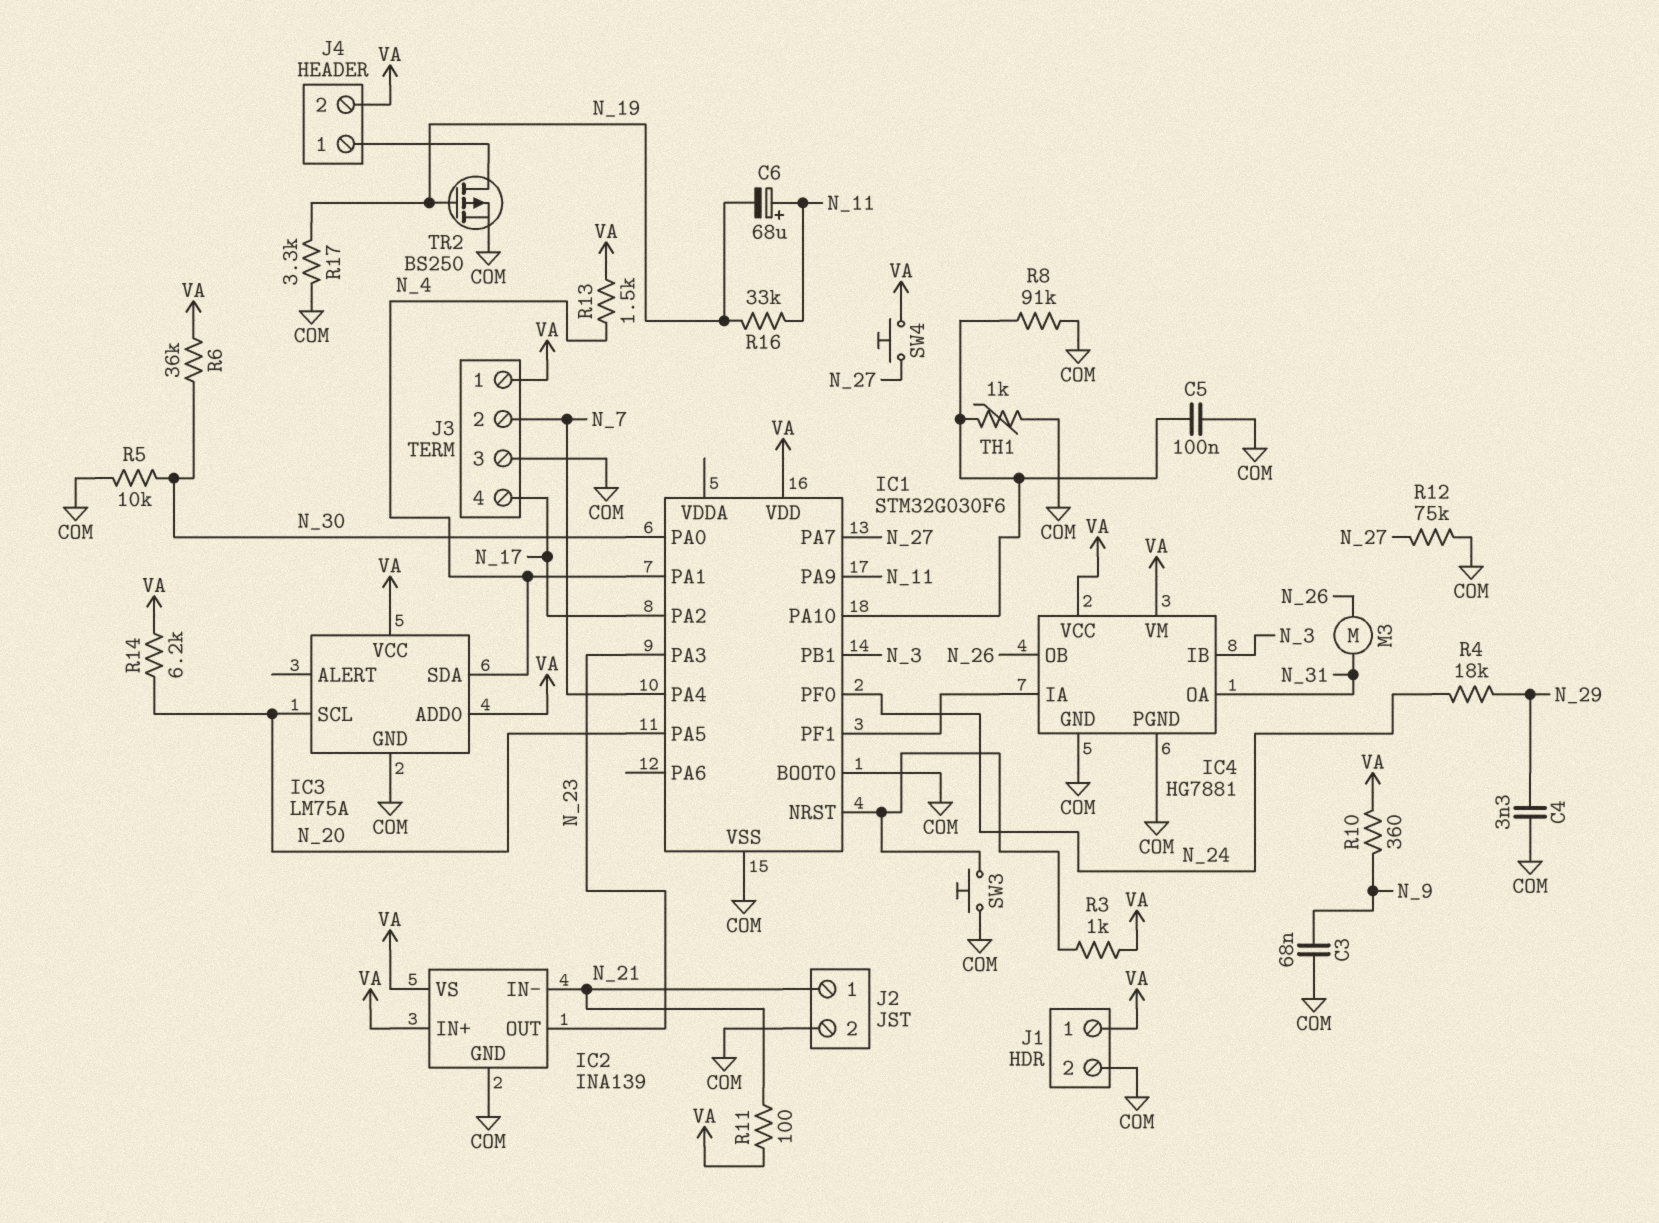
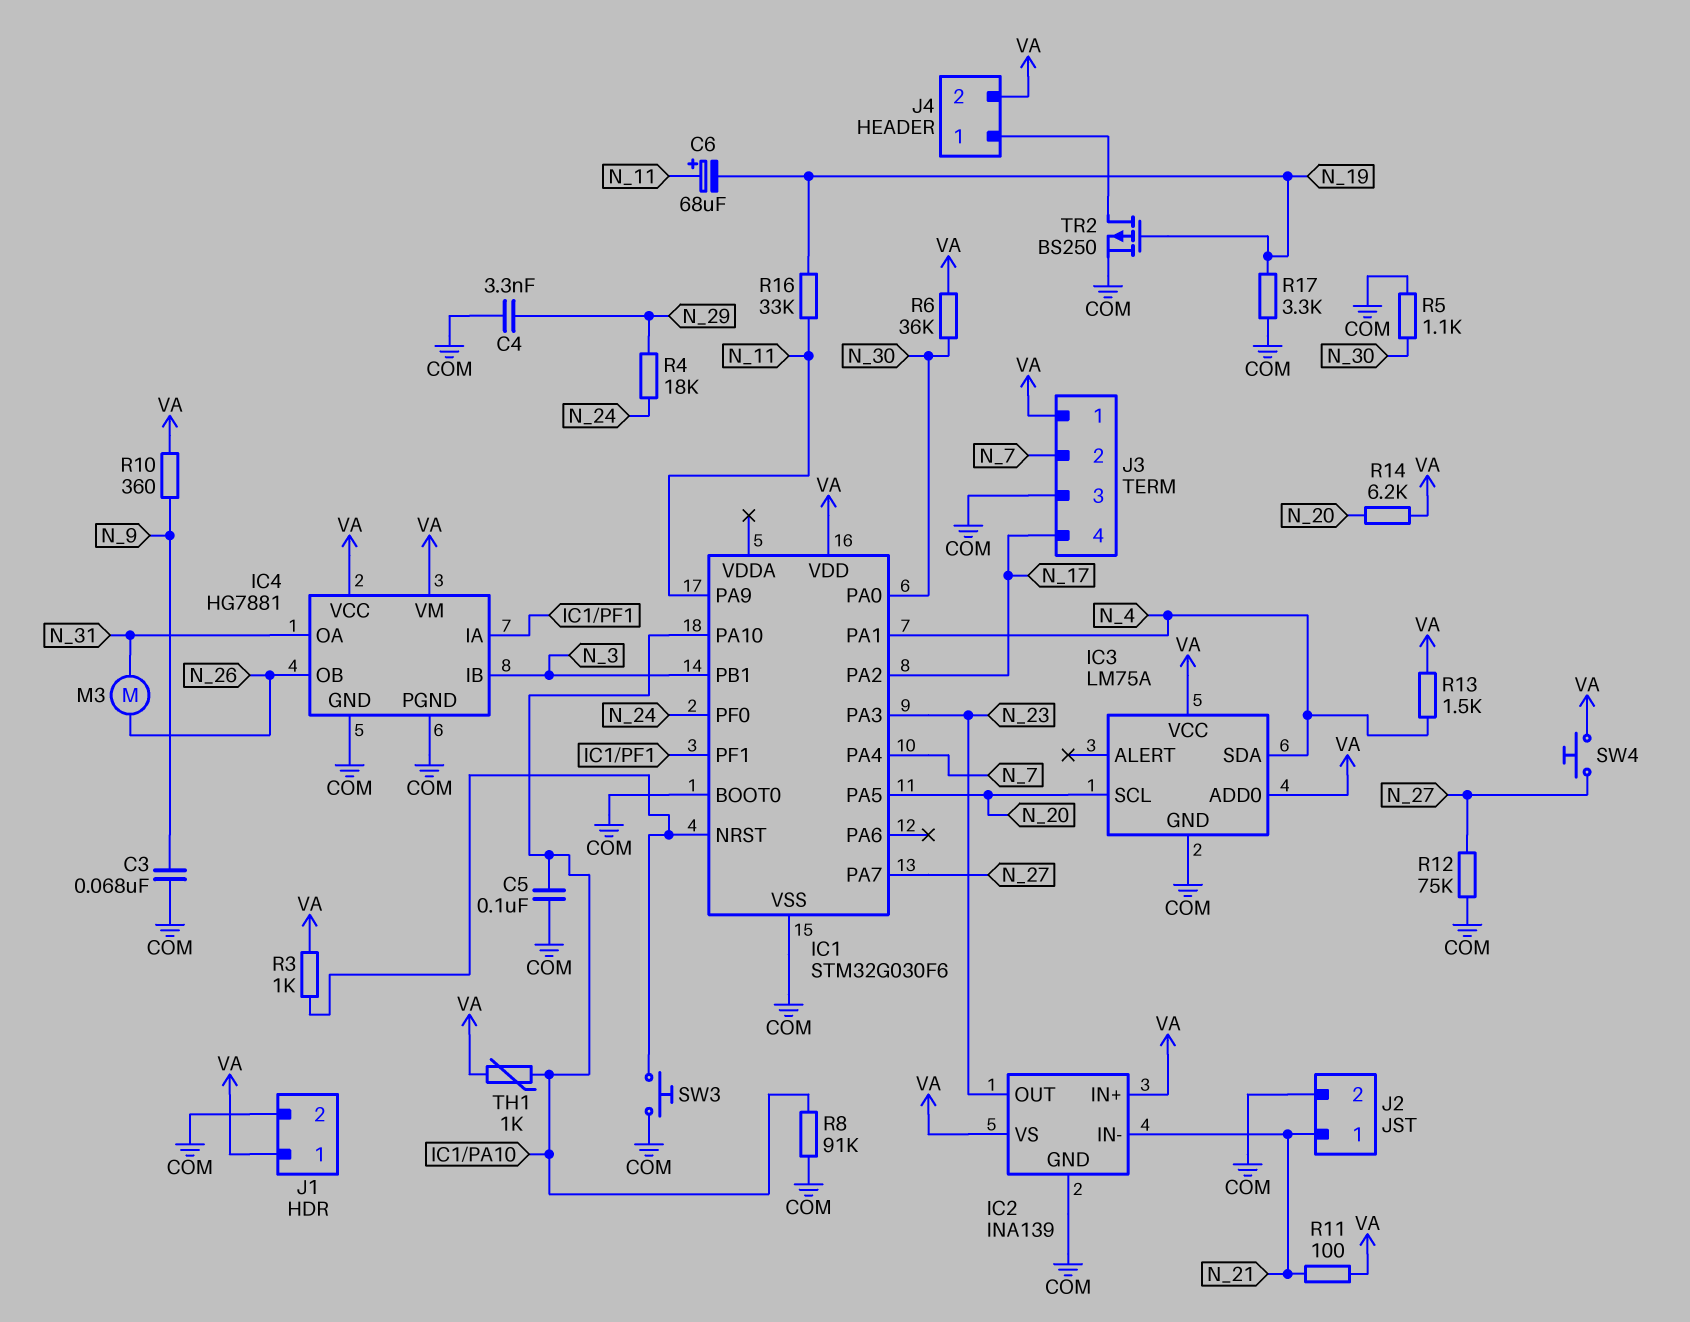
R5: 10k (COM, N_30) -> 1.1k (COM, N_30)
TH1: 1k (COM, IC1/PA10) -> 1k (IC1/PA10, VA)

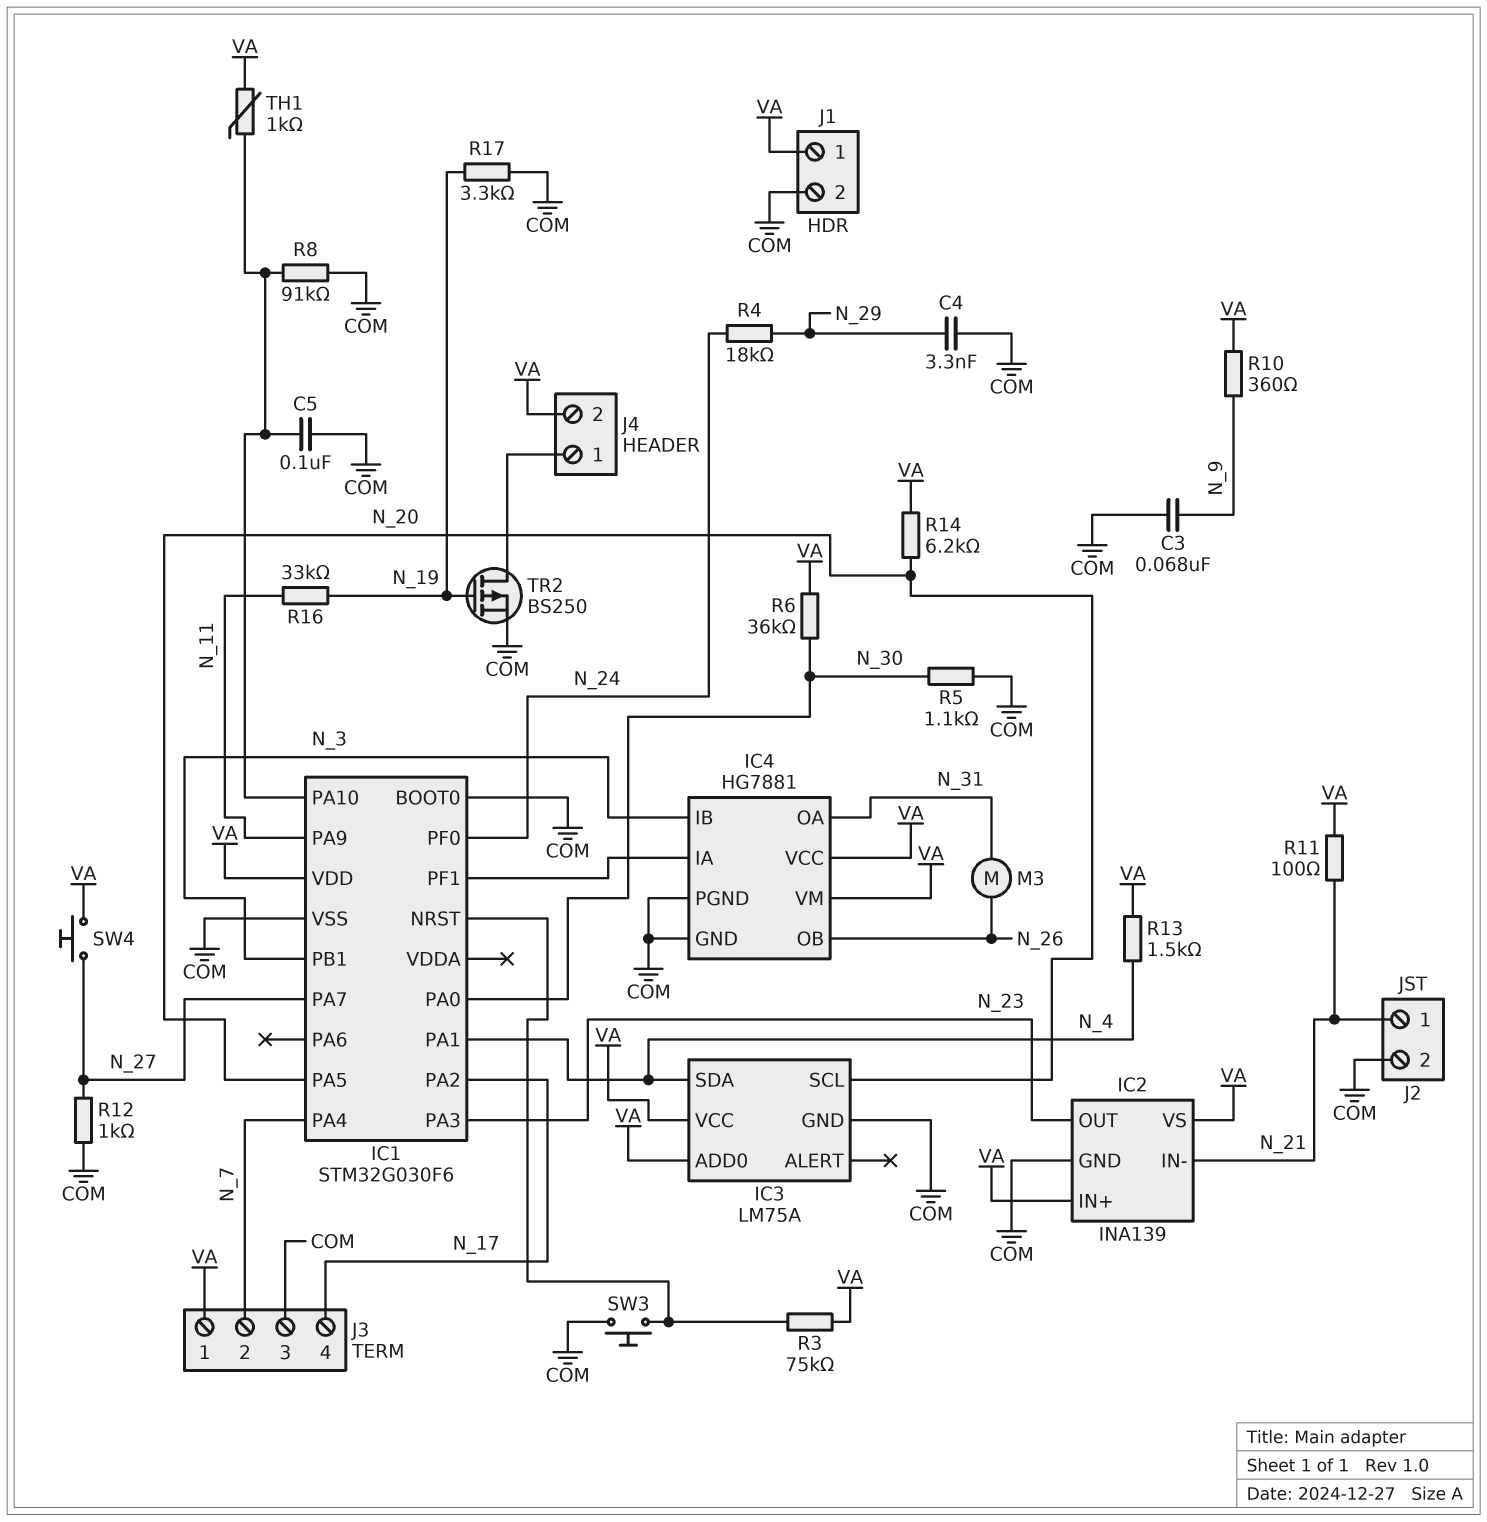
C6: 68uF (plus N_11, minus N_19) -> none
R3: 1k (IC1/NRST, VA) -> 75k (IC1/NRST, VA)
R12: 75k (COM, N_27) -> 1k (COM, N_27)

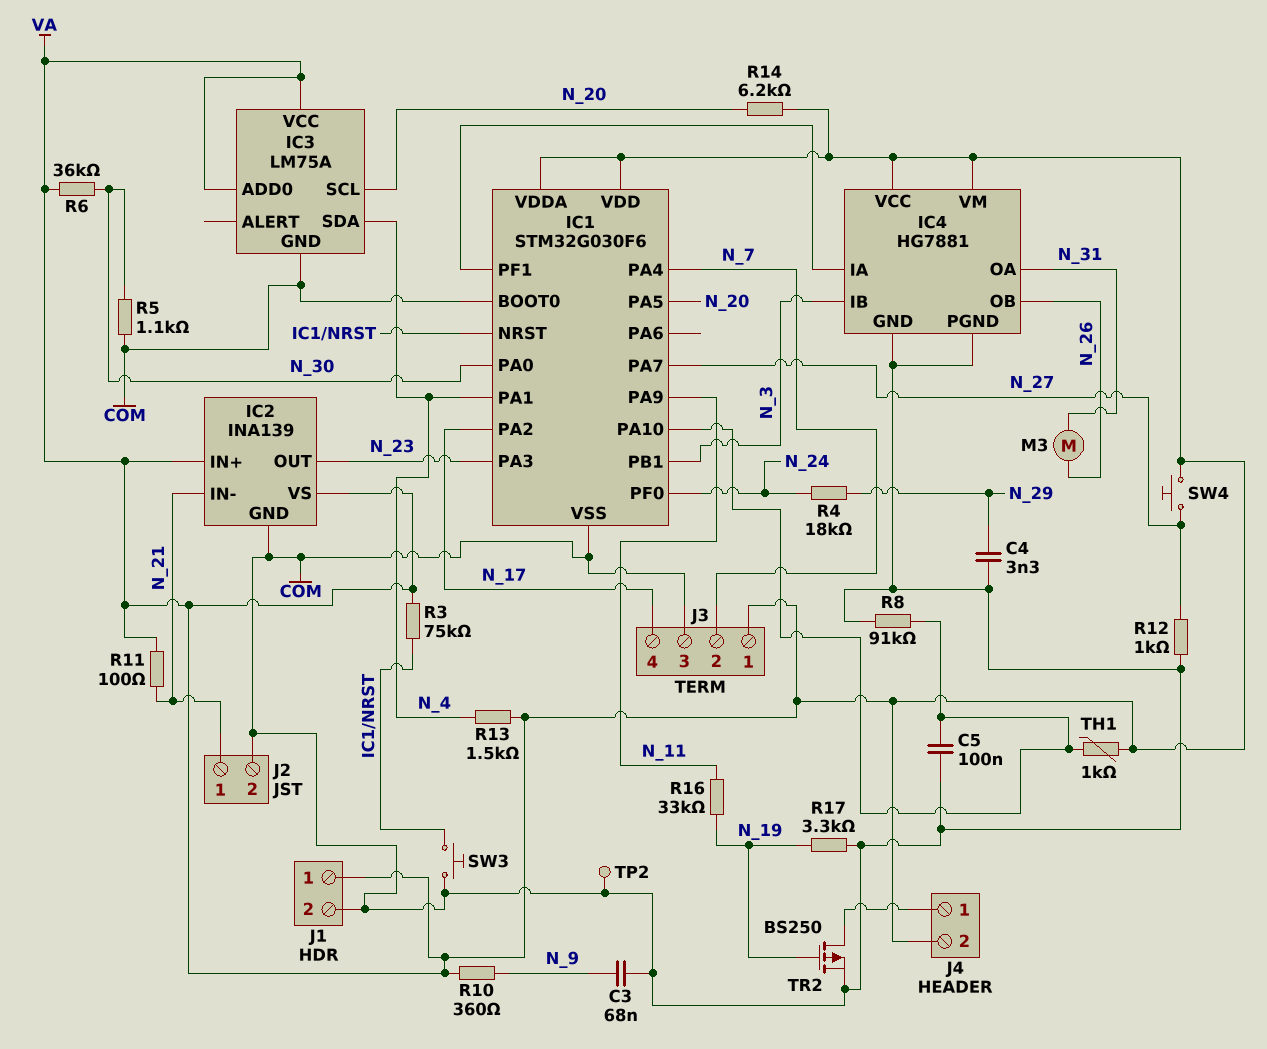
IC1 pin VDDA: none -> VA
TP2: none -> test point (COM)

